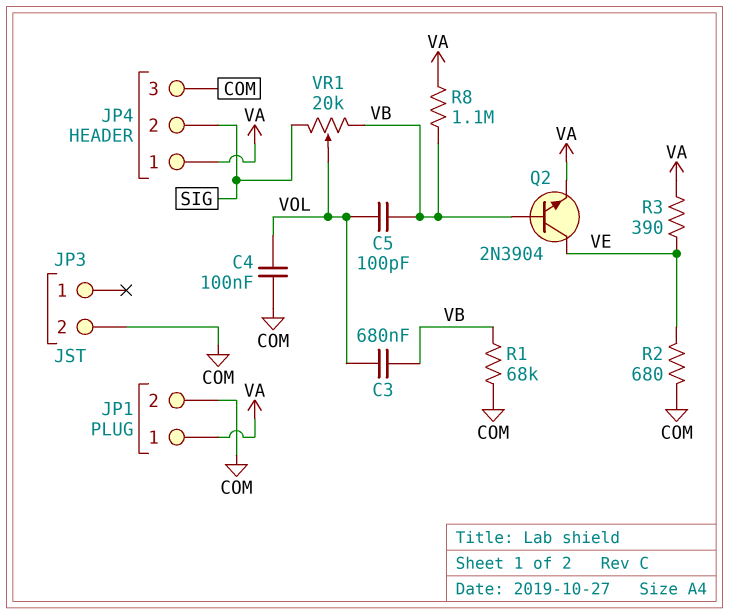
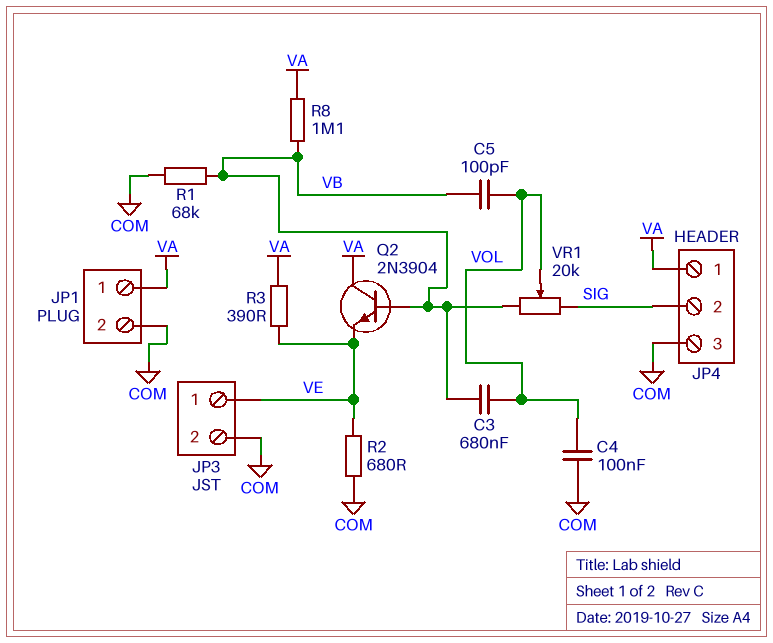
JP3 pin 1: none -> VE
Q2: NPN 2N3904 (B VB, C VE, E VA) -> NPN 2N3904 (B VB, C VA, E VE)

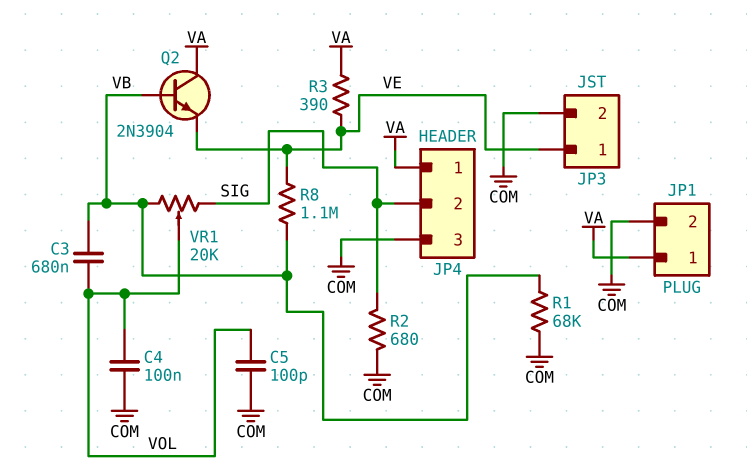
C5: 100pF (VB, VOL) -> 100pF (COM, VOL)
R2: 680 (COM, VE) -> 680 (COM, SIG)
R8: 1.1M (VA, VB) -> 1.1M (VB, VE)

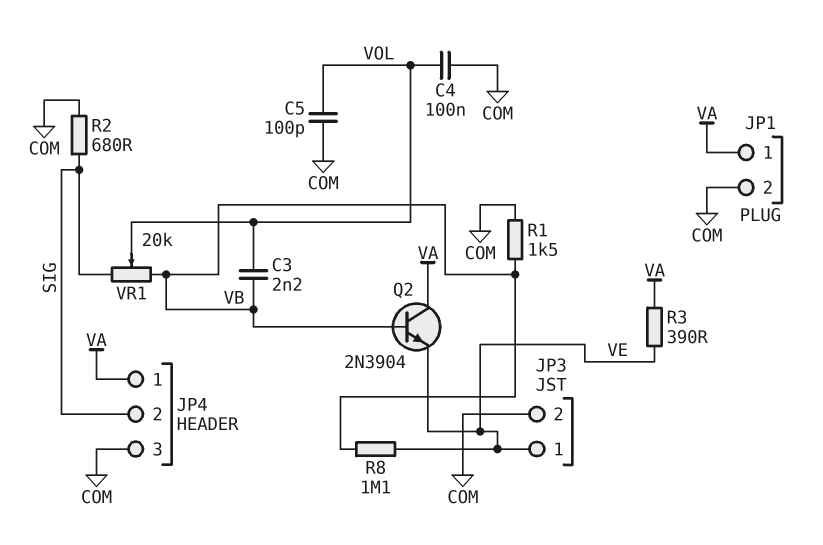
C3: 680nF (VB, VOL) -> 2.2nF (VB, VOL)
R1: 68k (COM, VB) -> 1.5k (COM, VB)

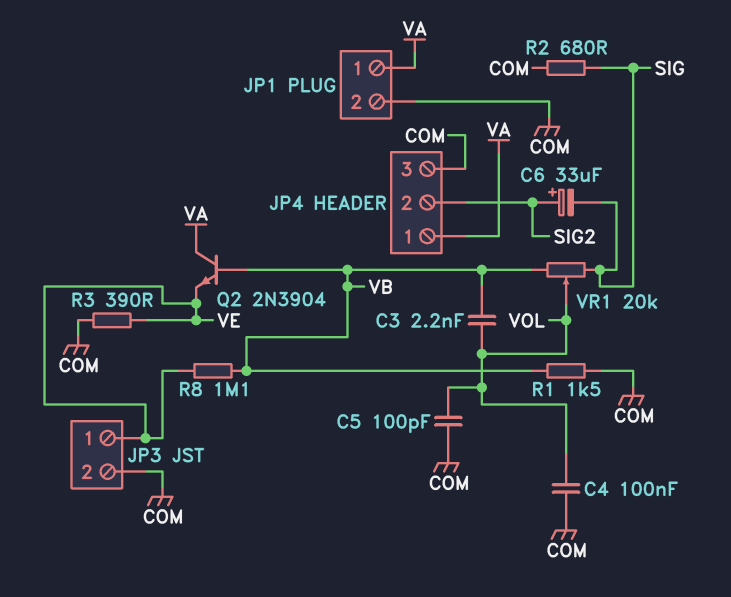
C6: none -> 33uF (plus SIG2, minus SIG)
JP4 pin 2: SIG -> SIG2
R3: 390 (VA, VE) -> 390 (COM, VE)

